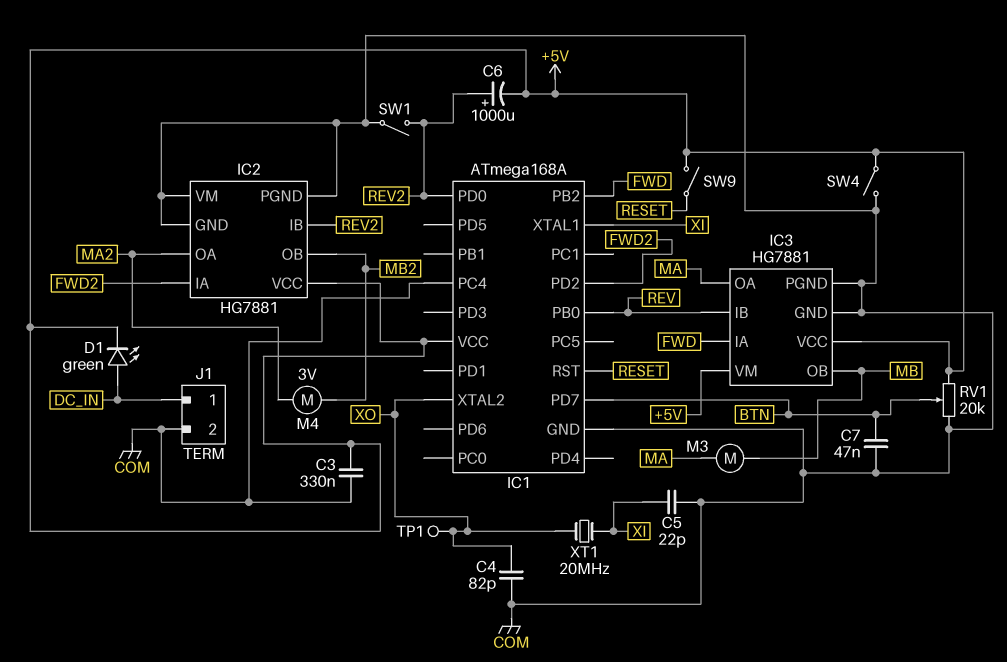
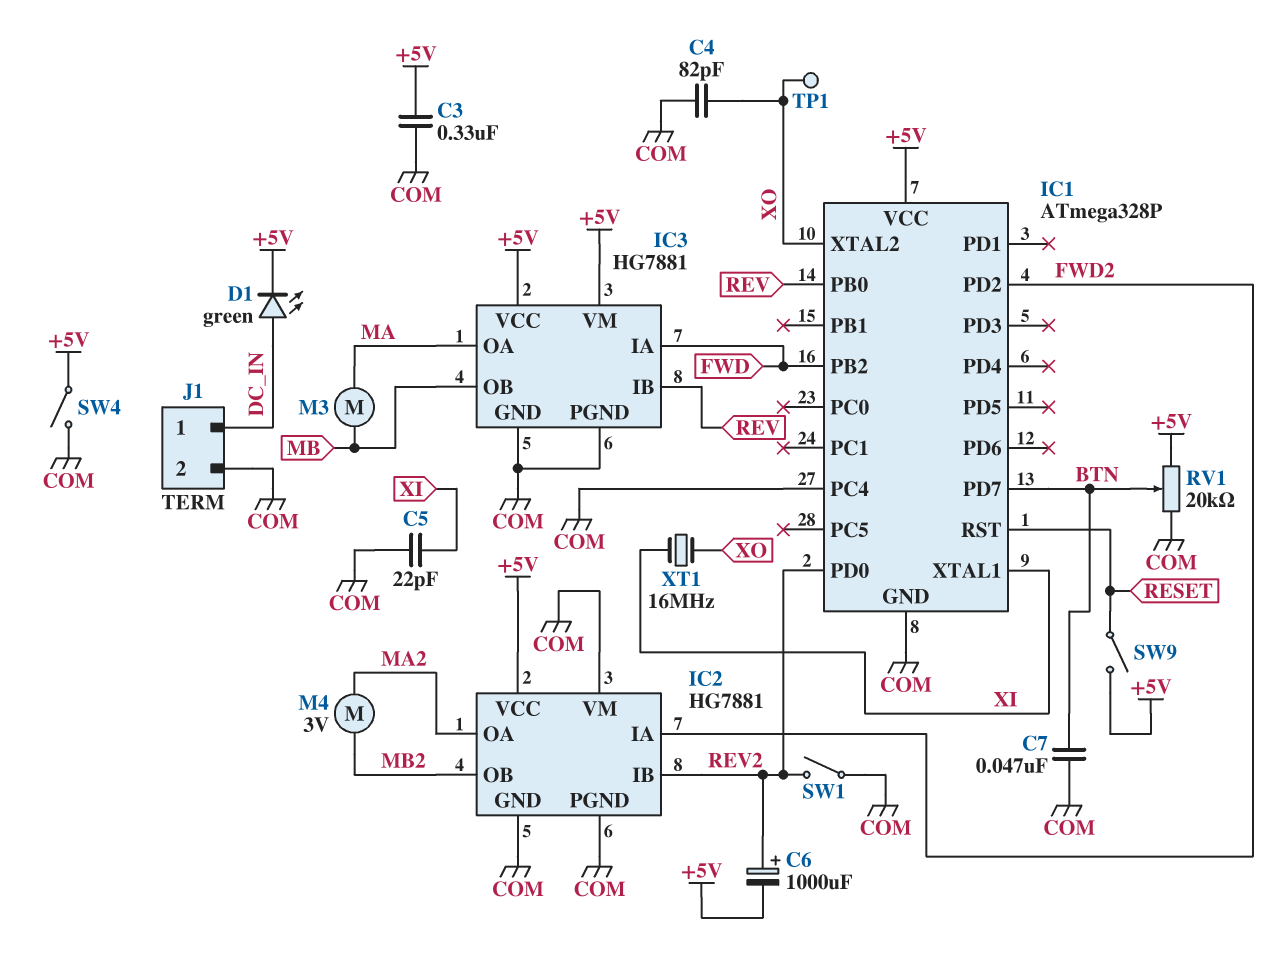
IC1: ATmega168A -> ATmega328P
XT1: 20MHz (XI, XO) -> 16MHz (XI, XO)

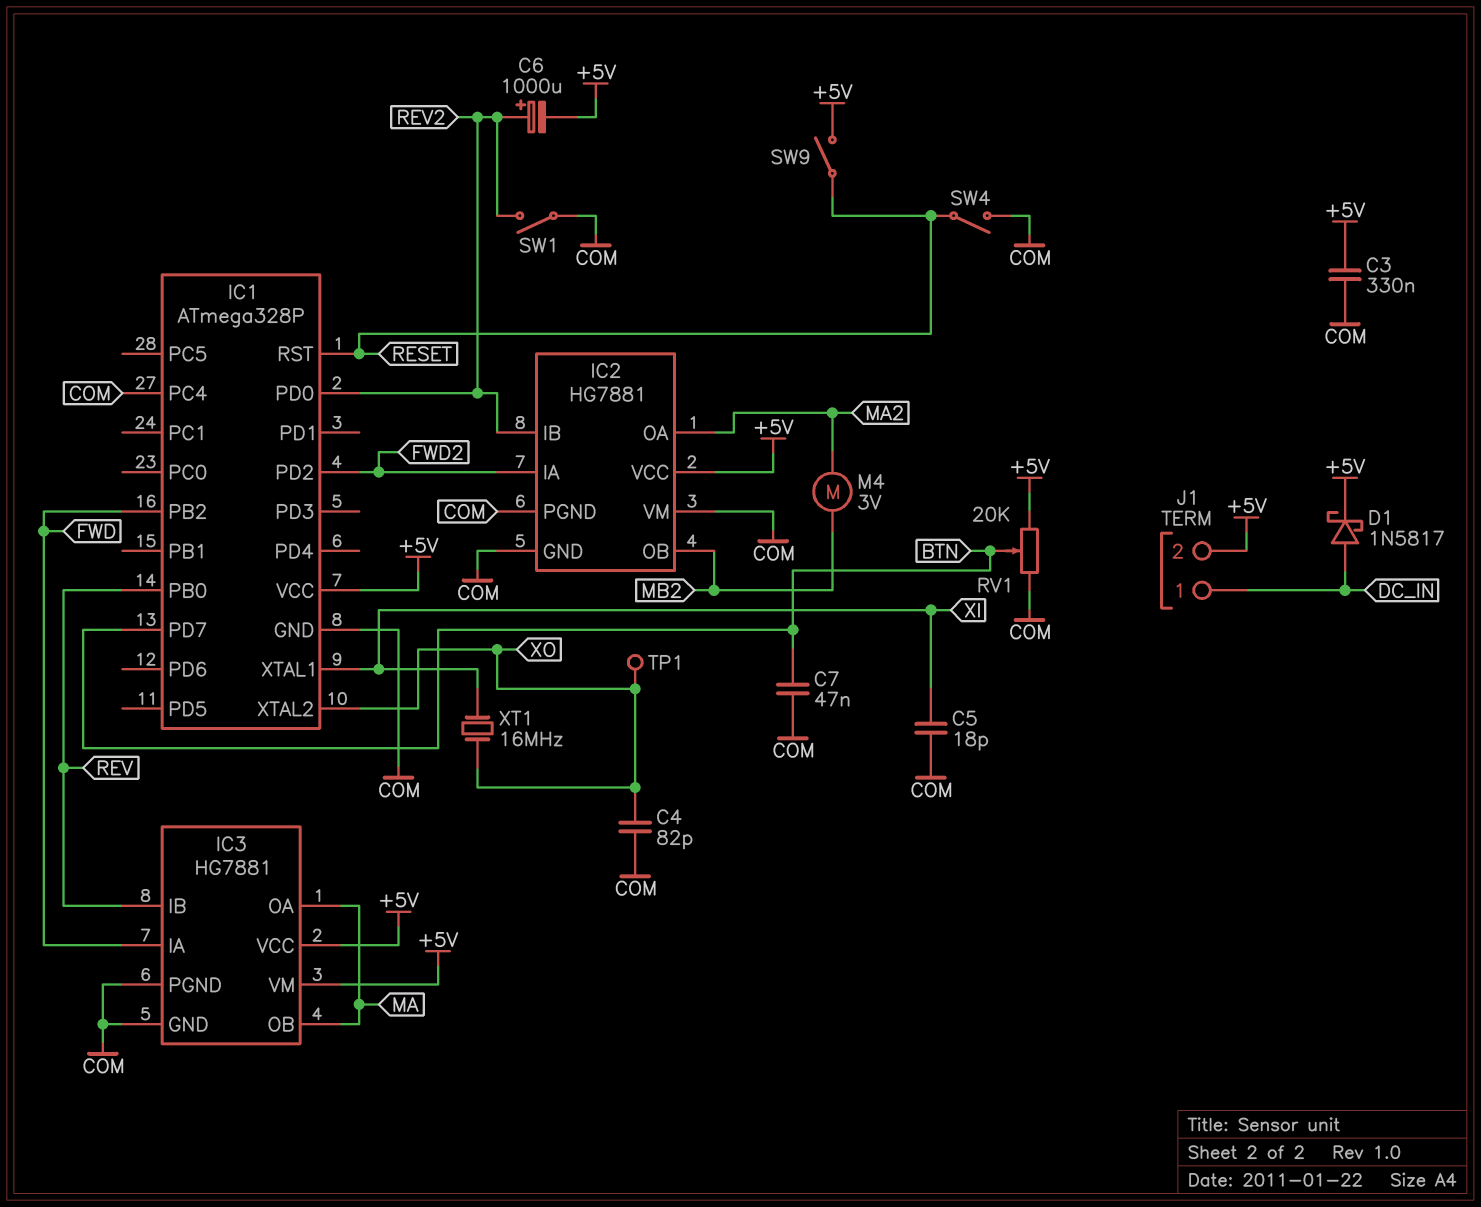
C5: 22pF (COM, XI) -> 18pF (COM, XI)
D1: LED green (A DC_IN, K +5V) -> schottky 1N5817 (A DC_IN, K +5V)
IC3 pin OB: MB -> MA
J1 pin 2: COM -> +5V
M3: motor (MA, MB) -> none
SW4: switch (+5V, COM) -> switch (COM, RESET)

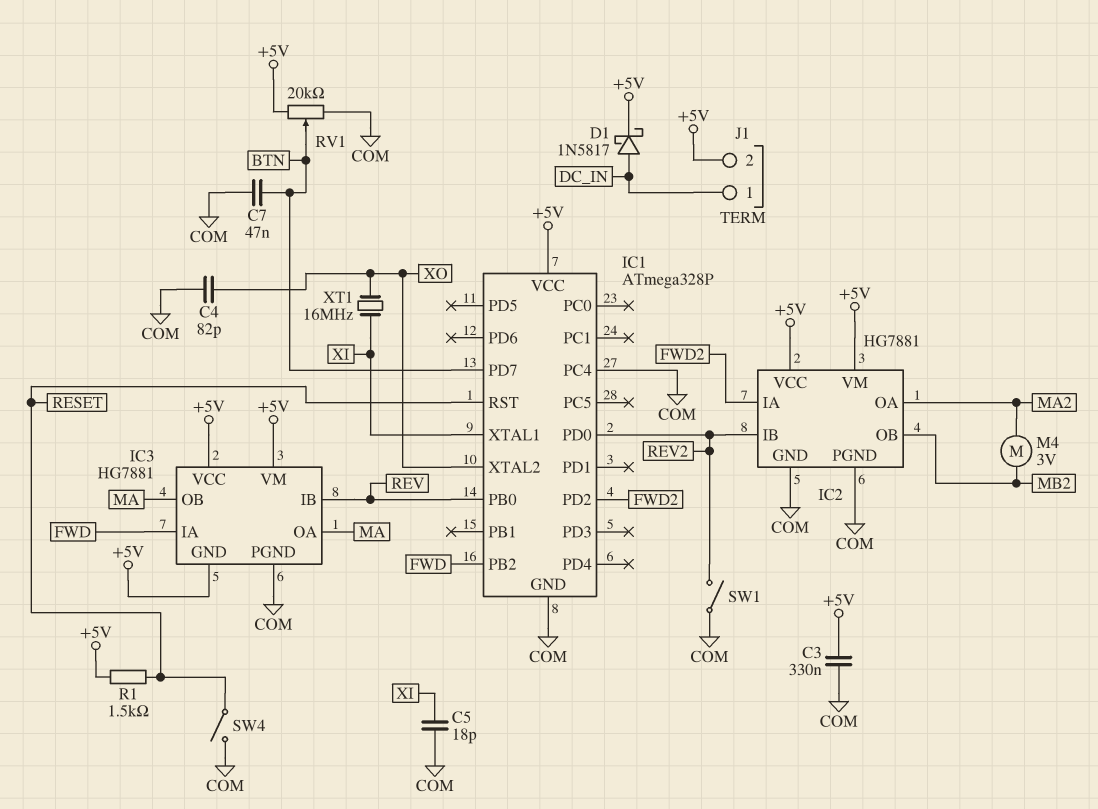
C6: 1000uF (plus REV2, minus +5V) -> none
IC2 pin VM: COM -> +5V
IC3 pin GND: COM -> +5V
R1: none -> 1.5k (+5V, RESET)
SW9: switch (+5V, RESET) -> none
TP1: test point (XO) -> none

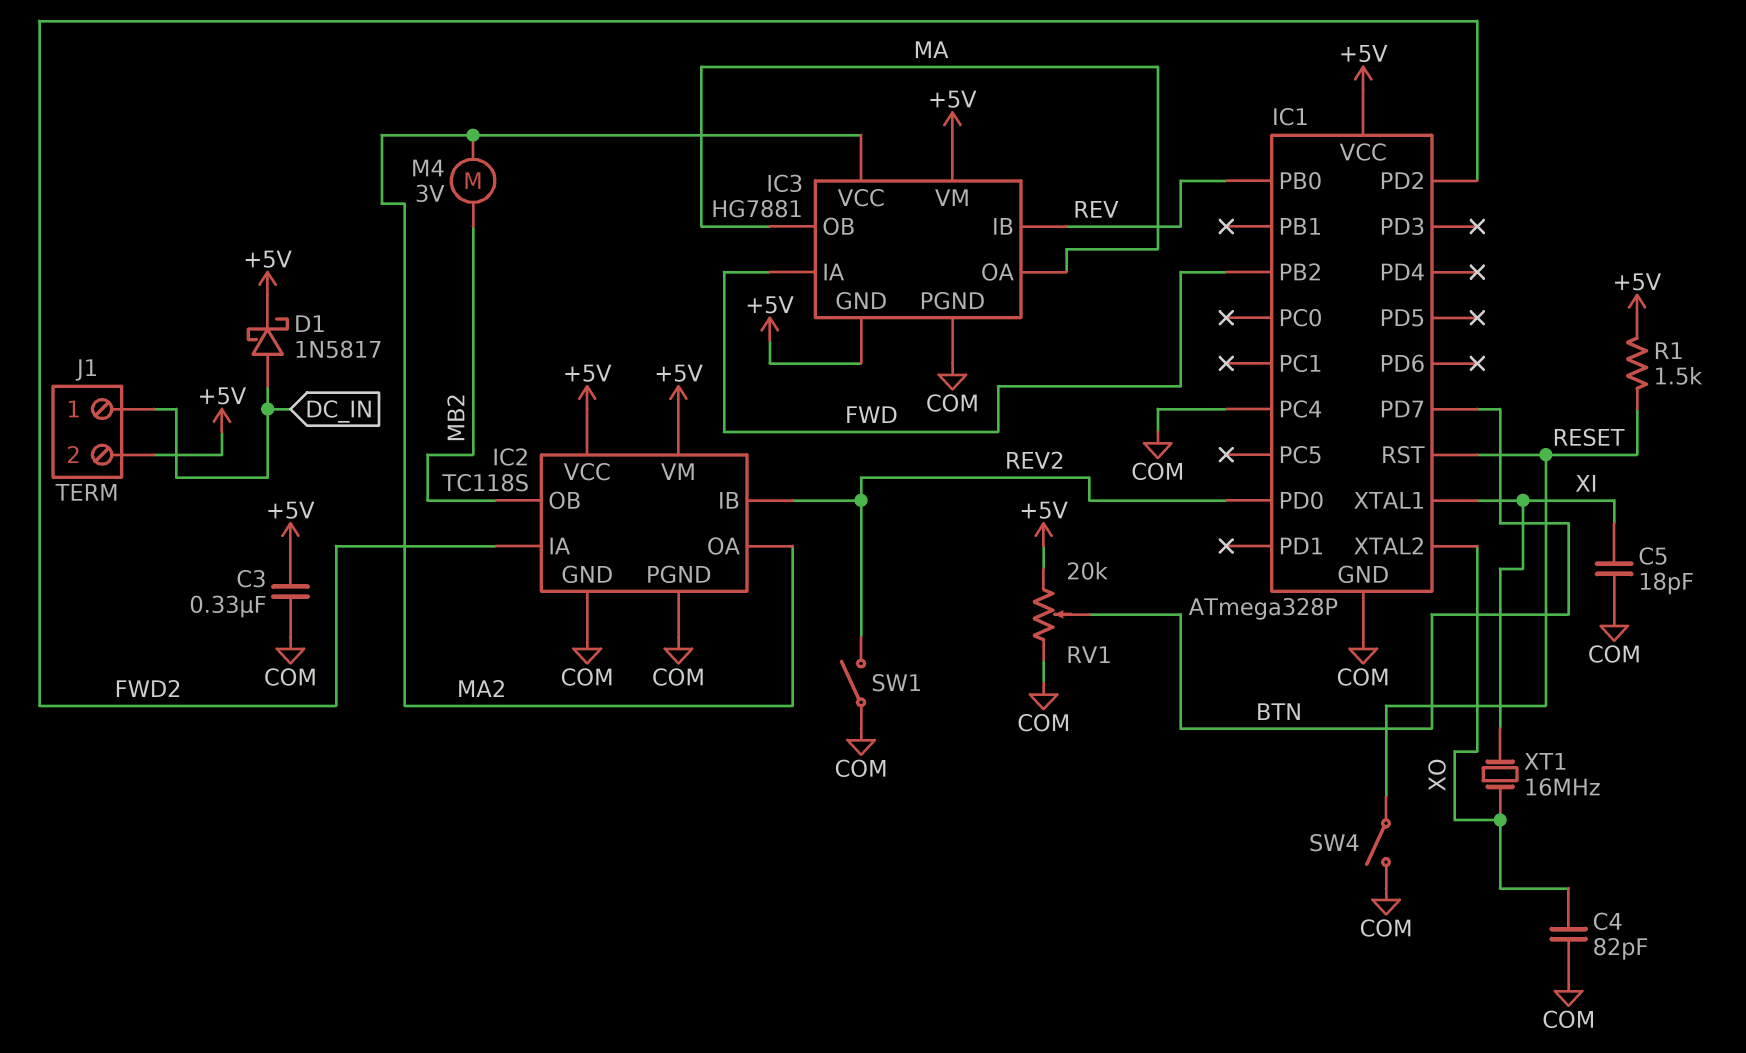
C7: 47nF (BTN, COM) -> none
IC2: HG7881 -> TC118S
IC3 pin VCC: +5V -> MA2

